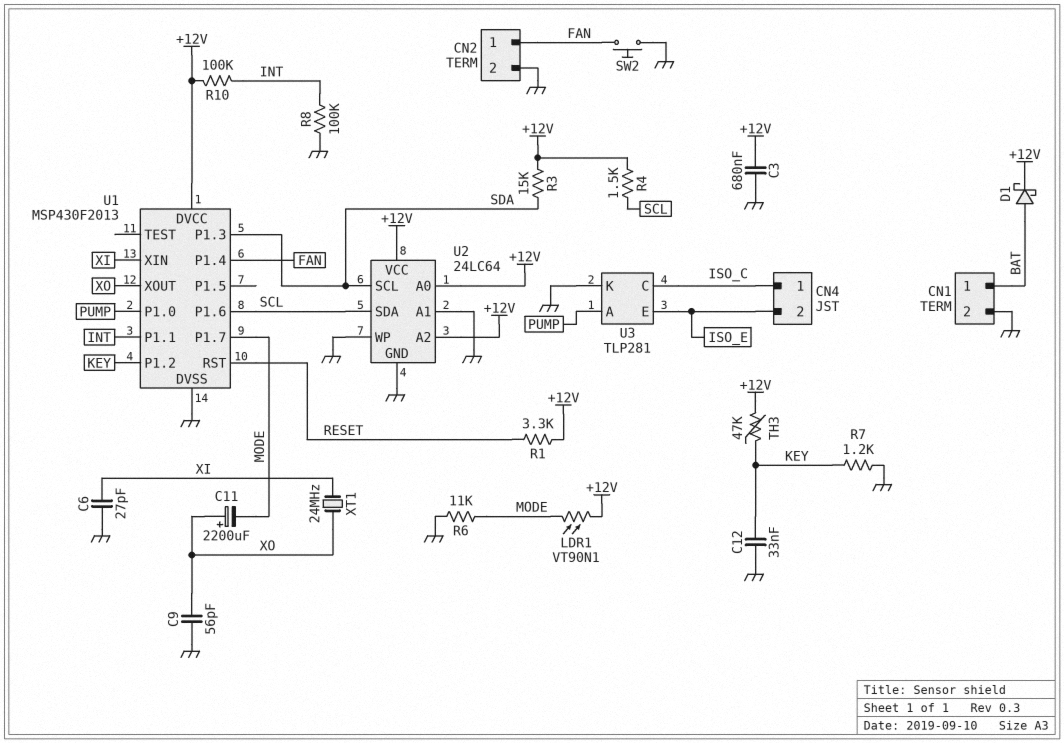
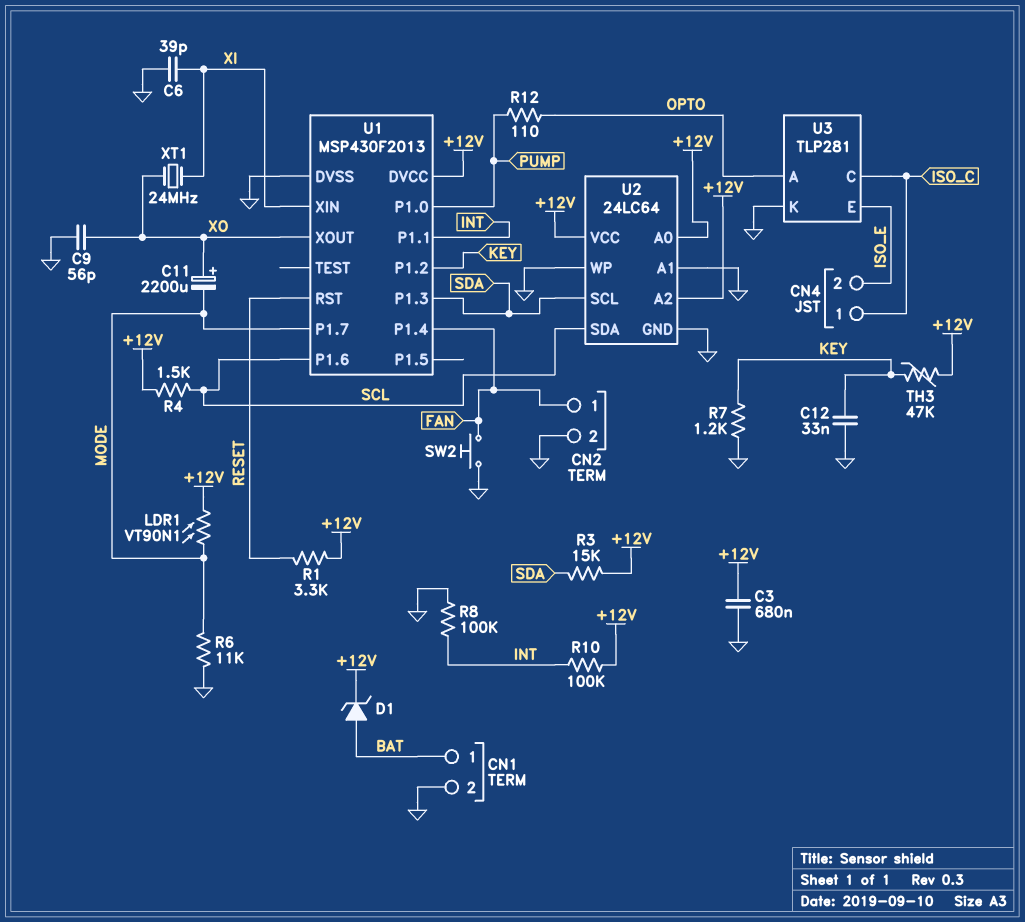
C6: 27pF (GND, XI) -> 39pF (GND, XI)
D1: schottky (A BAT, K +12V) -> zener (A BAT, K +12V)
R12: none -> 110 (OPTO, PUMP)
U3 pin A: PUMP -> OPTO

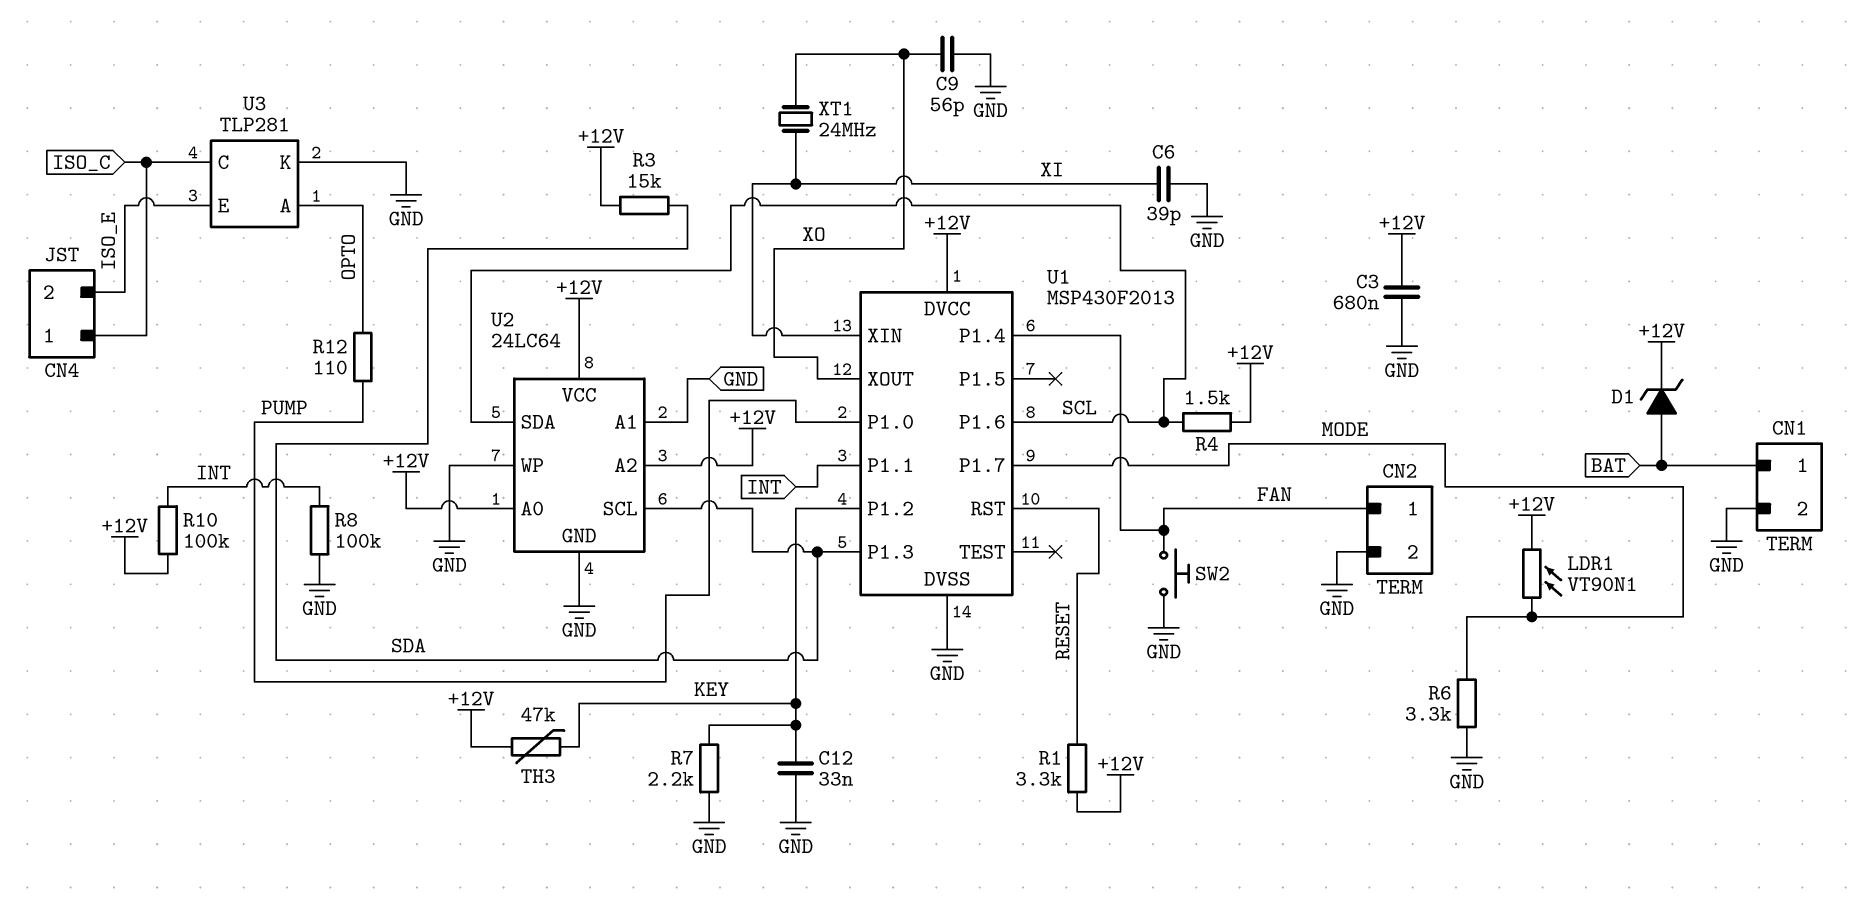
C11: 2200uF (plus XO, minus MODE) -> none
R6: 11k (GND, MODE) -> 3.3k (GND, MODE)
R7: 1.2k (GND, KEY) -> 2.2k (GND, KEY)

